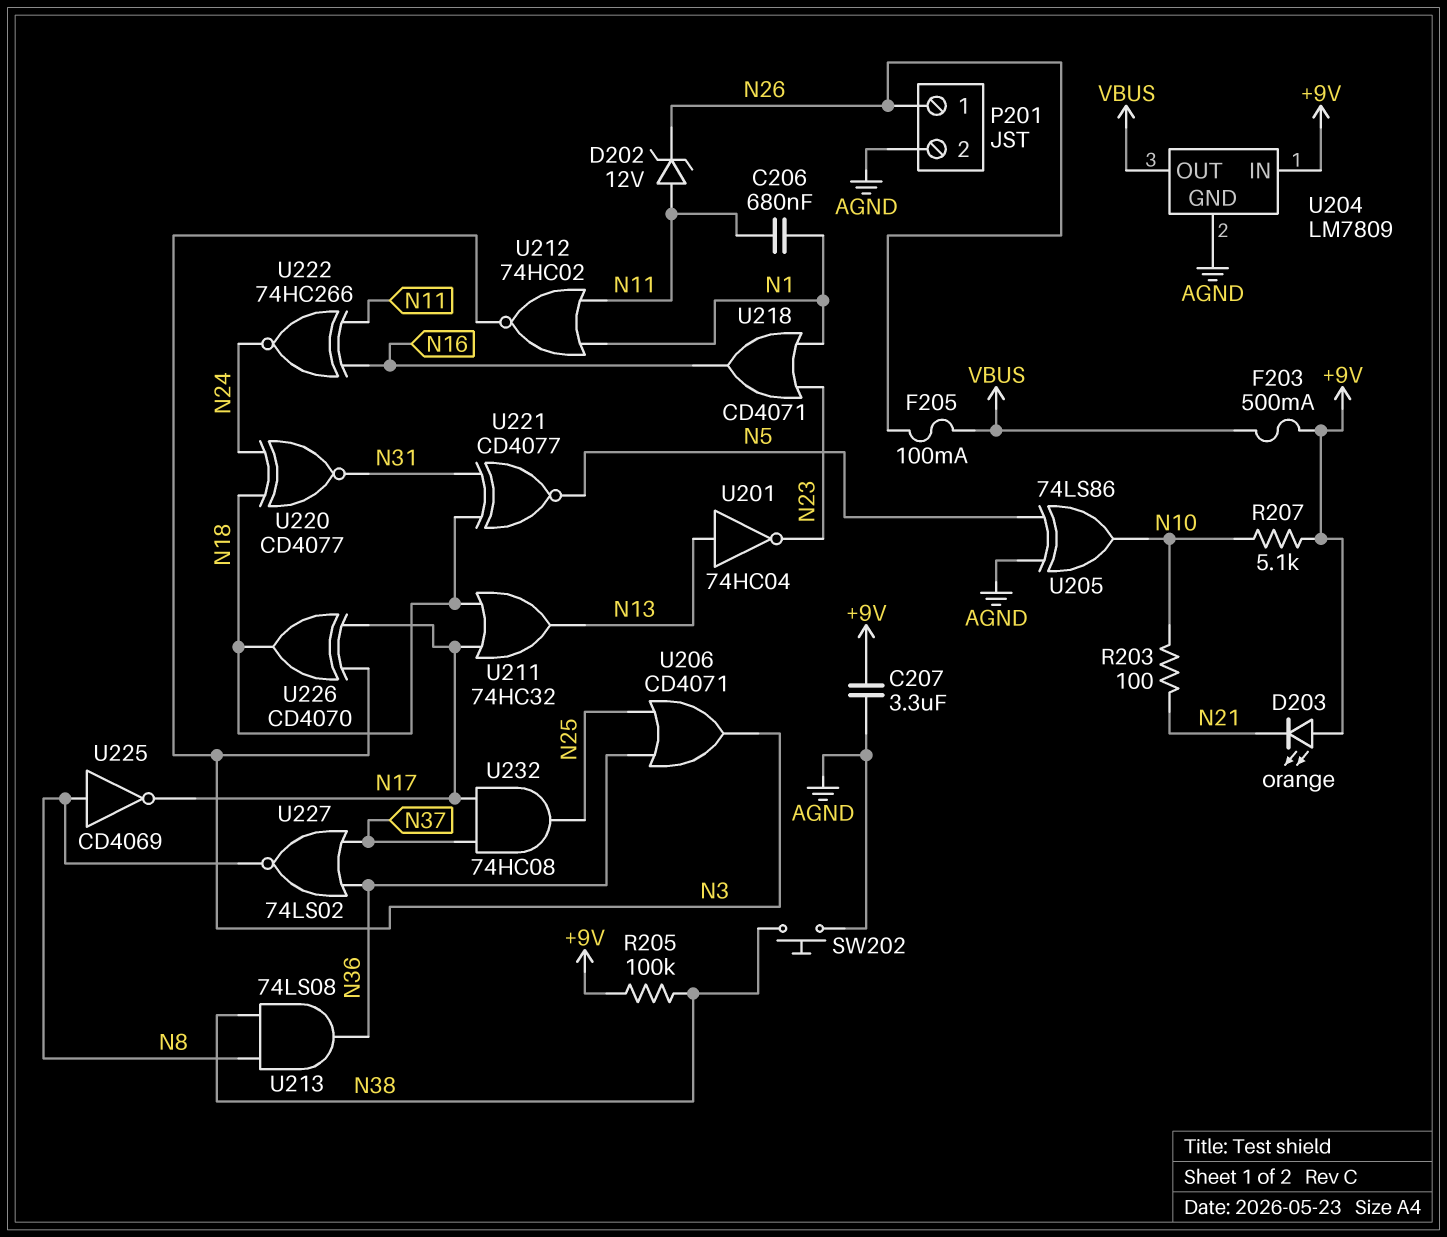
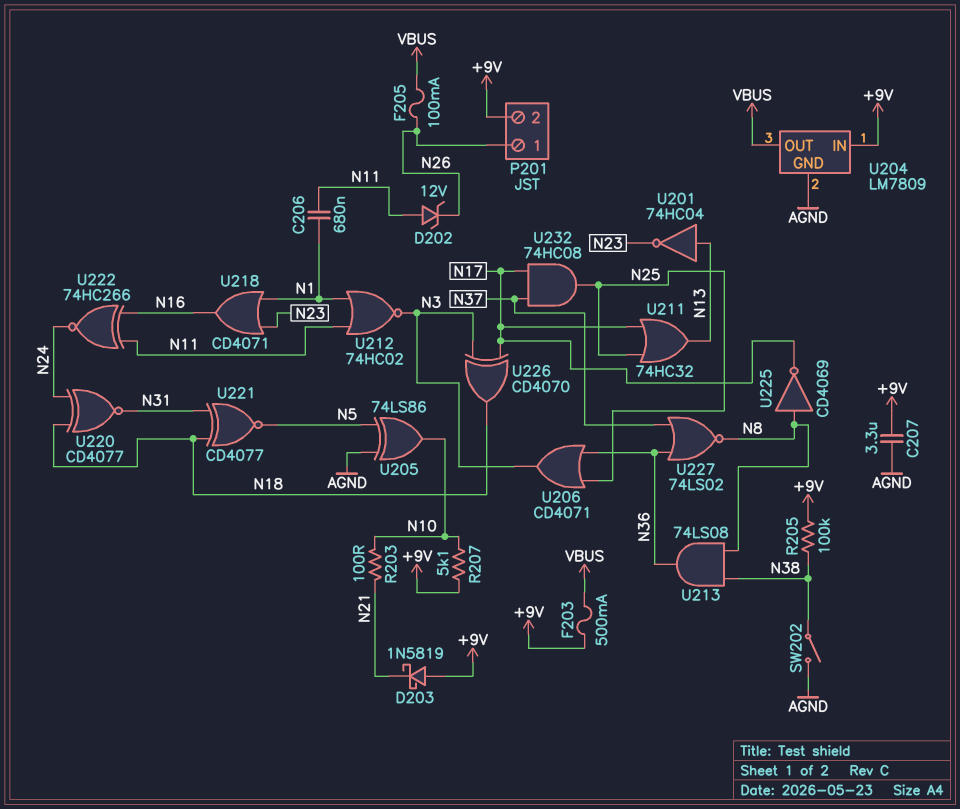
D203: LED orange (A +9V, K N21) -> schottky 1N5819 (A +9V, K N21)
P201 pin 2: AGND -> +9V
SW202: button (AGND, N38) -> switch (AGND, N38)
U211: OR 74HC32 (in N17, in N18, out N13) -> OR 74HC32 (in N17, in N25, out N13)

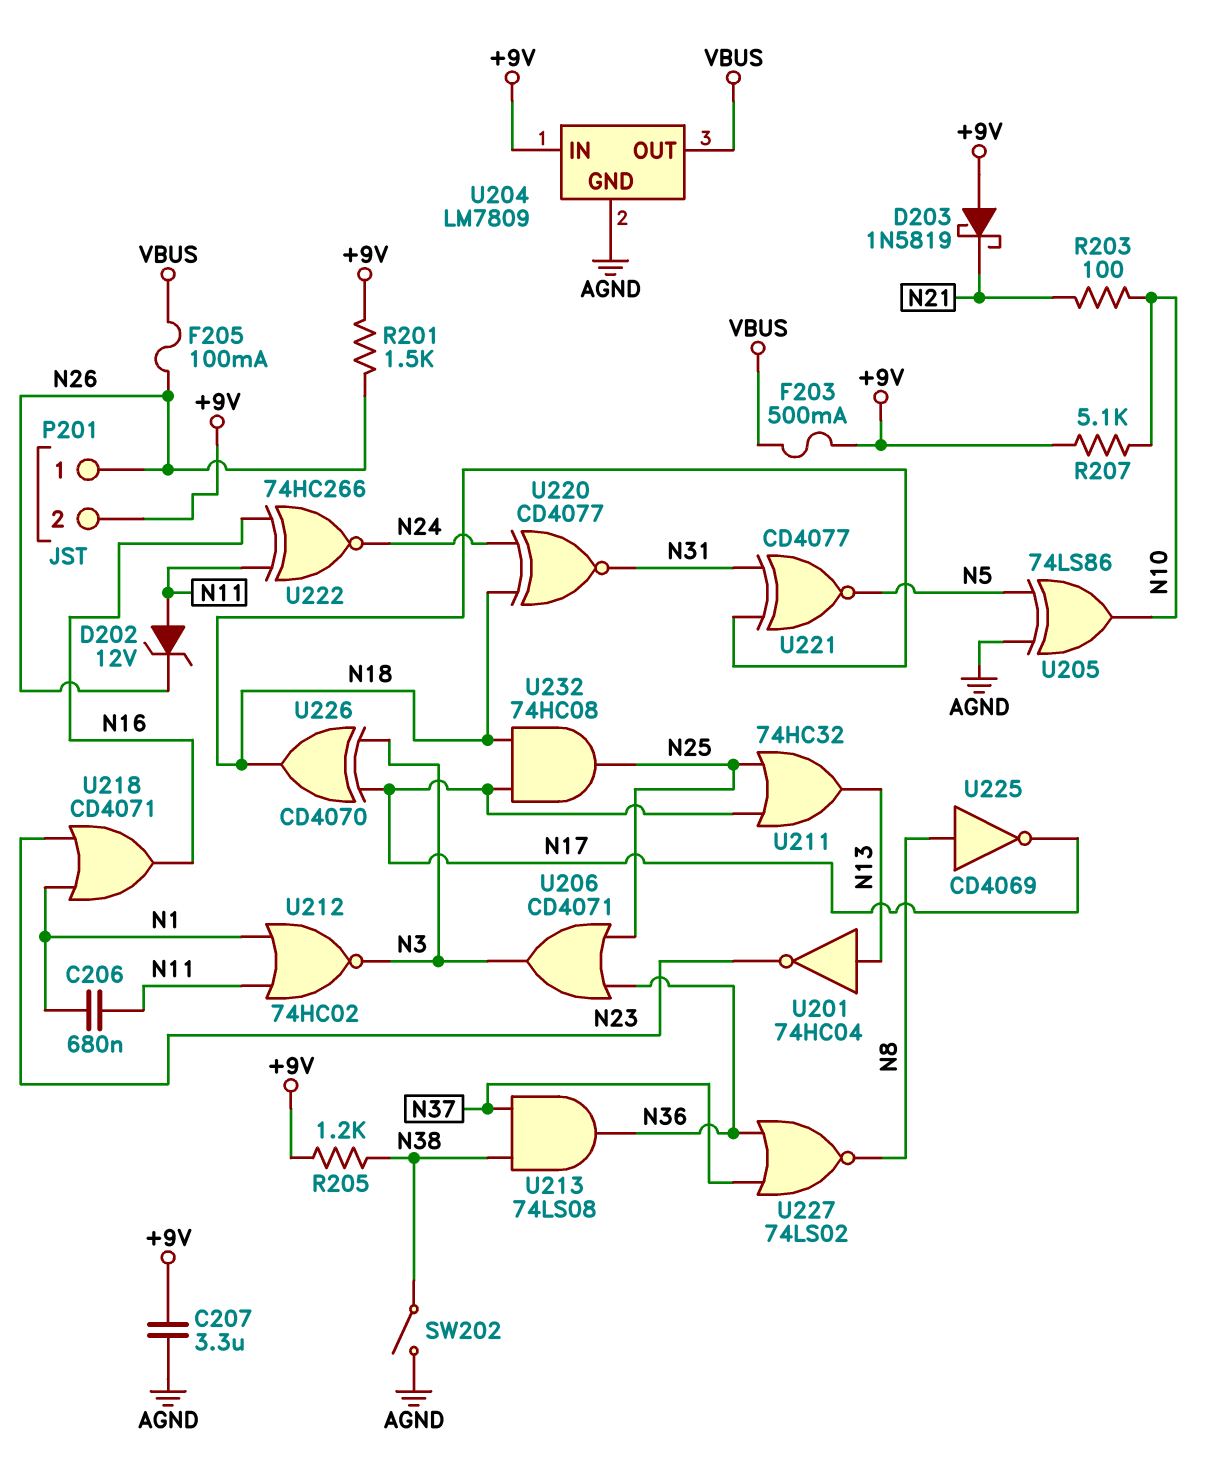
R201: none -> 1.5k (+9V, N26)
R205: 100k (+9V, N38) -> 1.2k (+9V, N38)
U213: AND 74LS08 (in N8, in N38, out N36) -> AND 74LS08 (in N37, in N38, out N36)
U232: AND 74HC08 (in N17, in N37, out N25) -> AND 74HC08 (in N17, in N18, out N25)

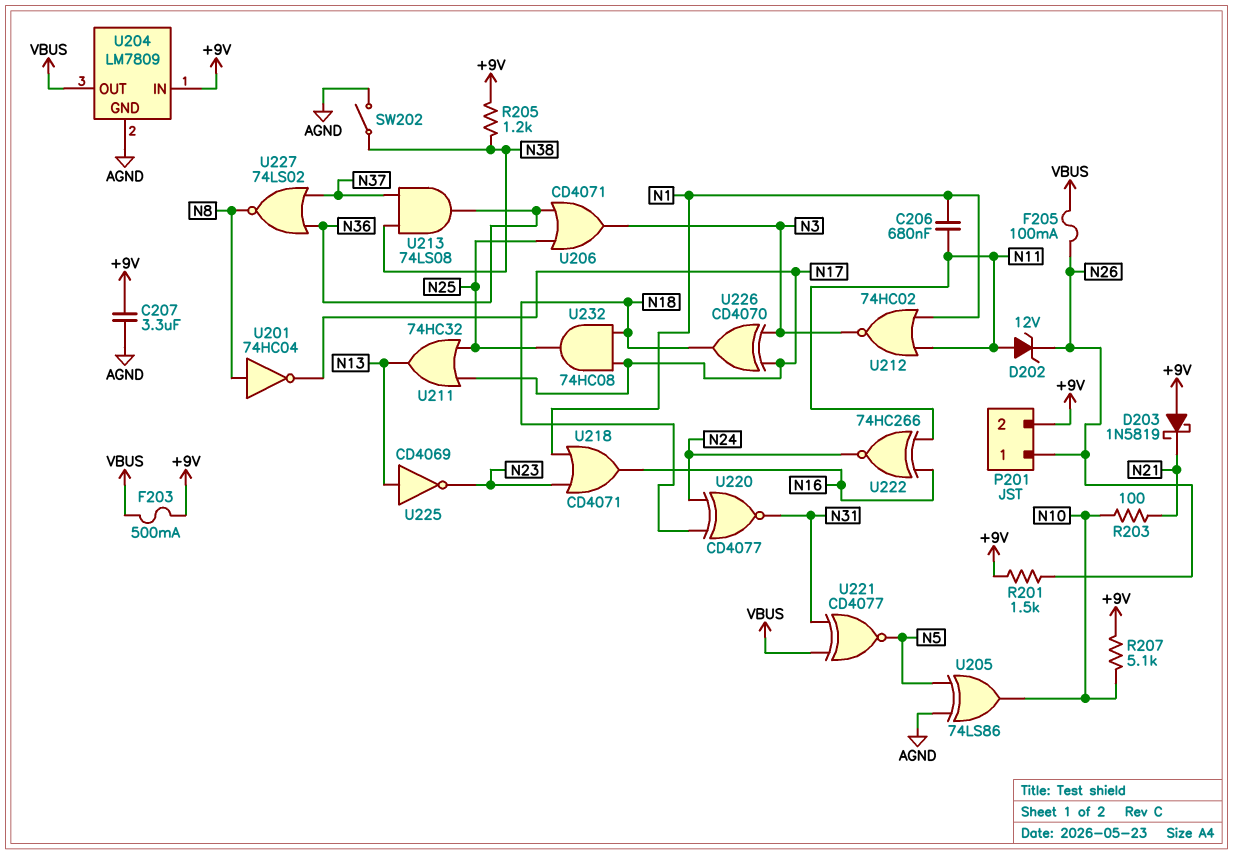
U201: NOT 74HC04 (in N13, out N23) -> NOT 74HC04 (in N8, out N17)
U221: XNOR CD4077 (in N18, in N31, out N5) -> XNOR CD4077 (in N31, in VBUS, out N5)
U225: NOT CD4069 (in N8, out N17) -> NOT CD4069 (in N13, out N23)

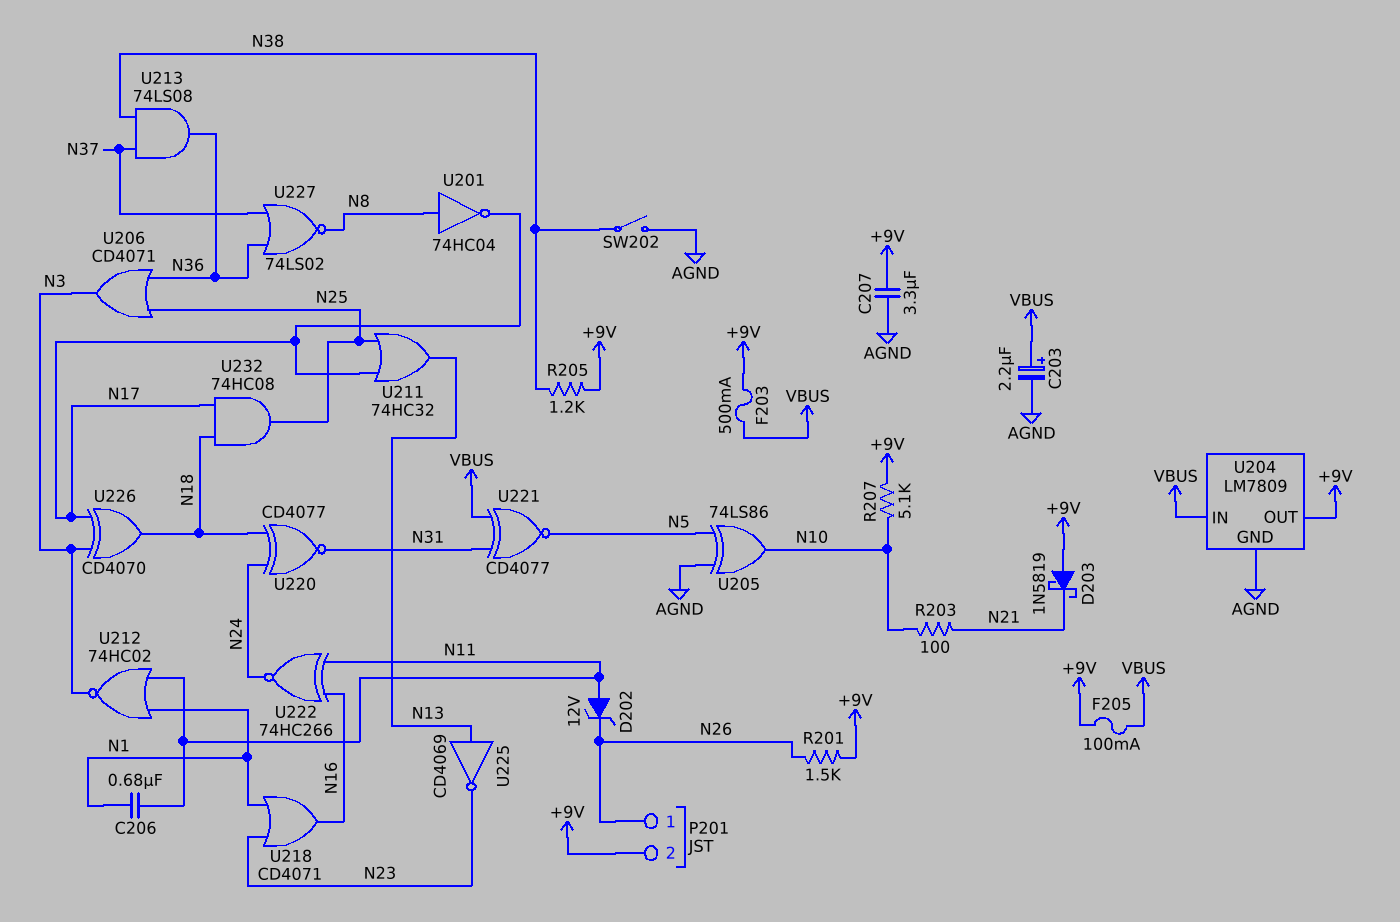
C203: none -> 2.2uF (plus VBUS, minus AGND)
F205: 100mA (N26, VBUS) -> 100mA (+9V, VBUS)
U204 pin IN: +9V -> VBUS
U204 pin OUT: VBUS -> +9V

